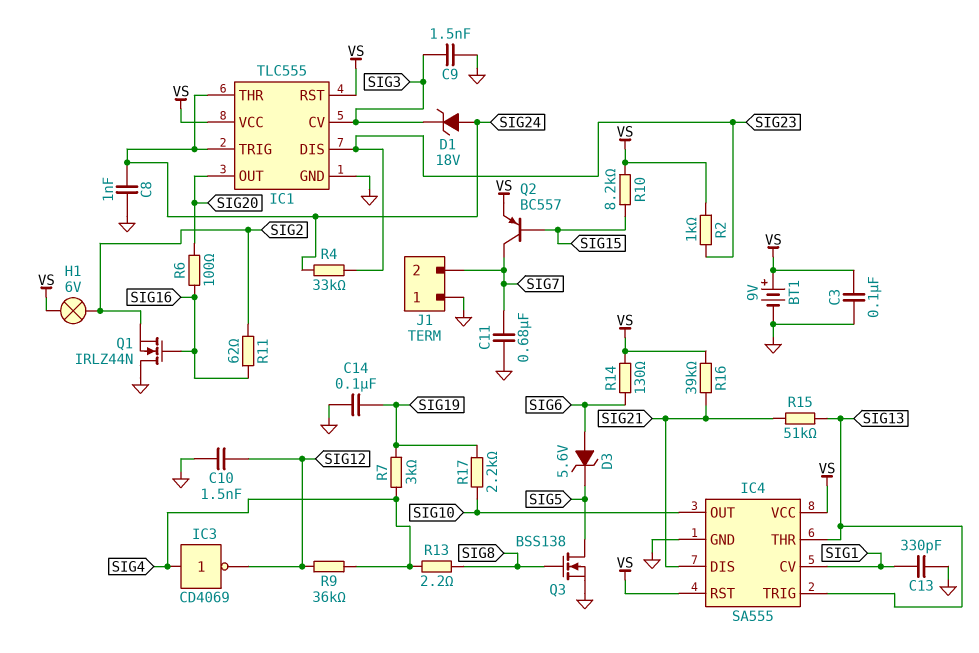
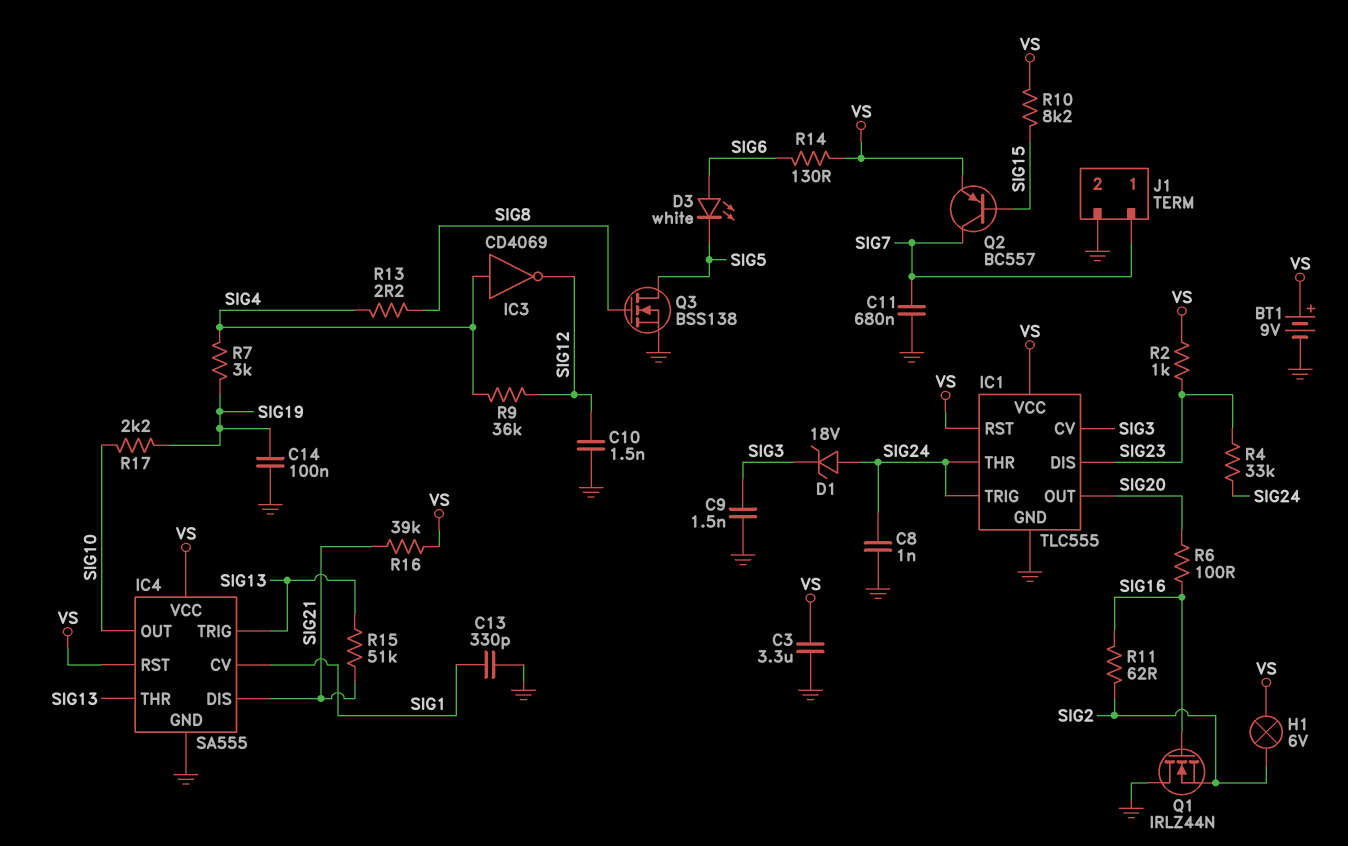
C3: 100nF (GND, VS) -> 3.3uF (GND, VS)
D3: zener 5.6V (A SIG6, K SIG5) -> LED white (A SIG6, K SIG5)
J1 pin 1: GND -> SIG7
J1 pin 2: SIG7 -> GND

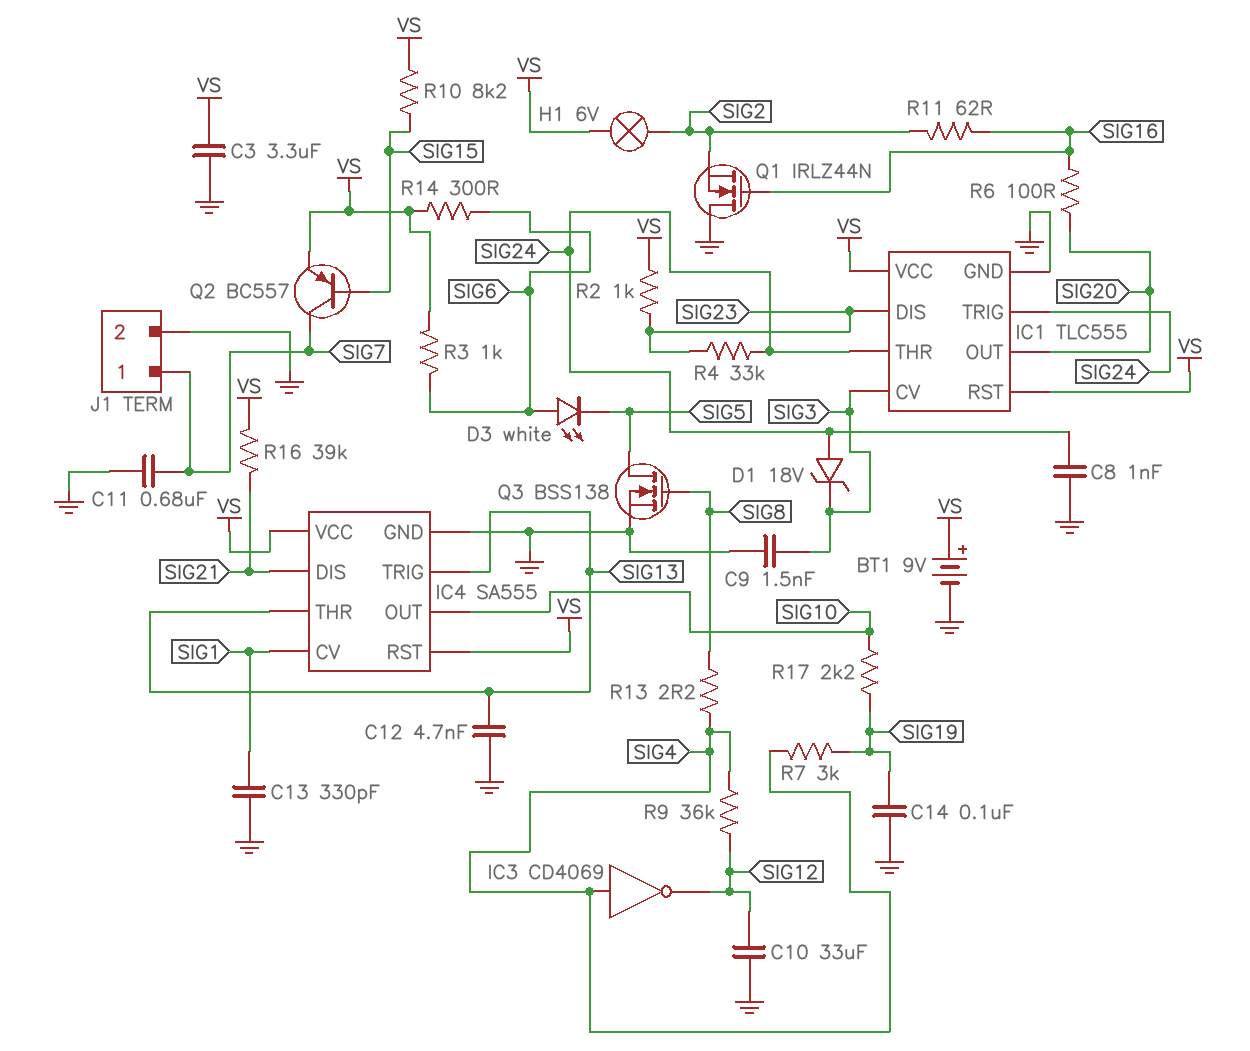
C10: 1.5nF (GND, SIG12) -> 33uF (GND, SIG12)
C12: none -> 4.7nF (GND, SIG13)
R3: none -> 1k (SIG6, VS)
R14: 130 (SIG6, VS) -> 300 (SIG6, VS)
R15: 51k (SIG13, SIG21) -> none

